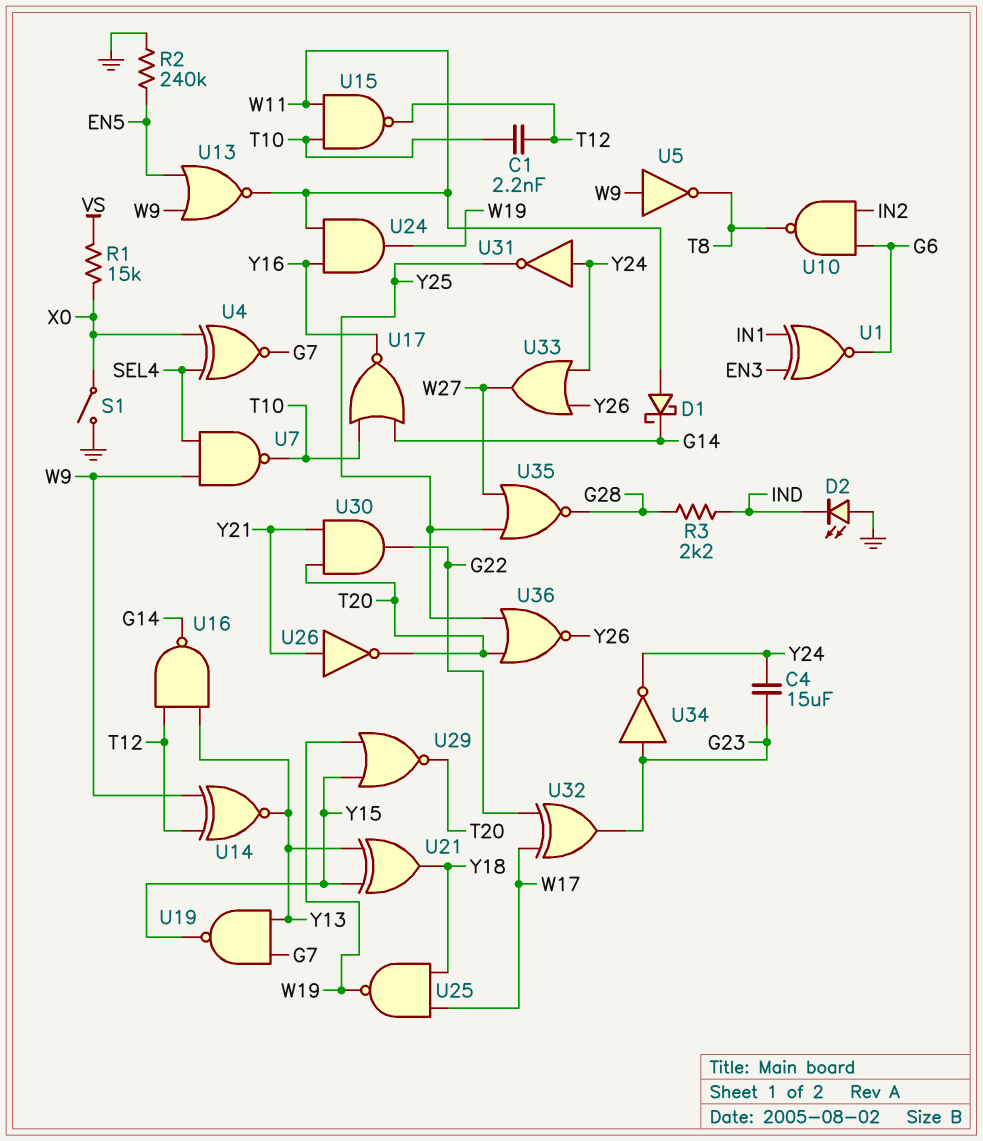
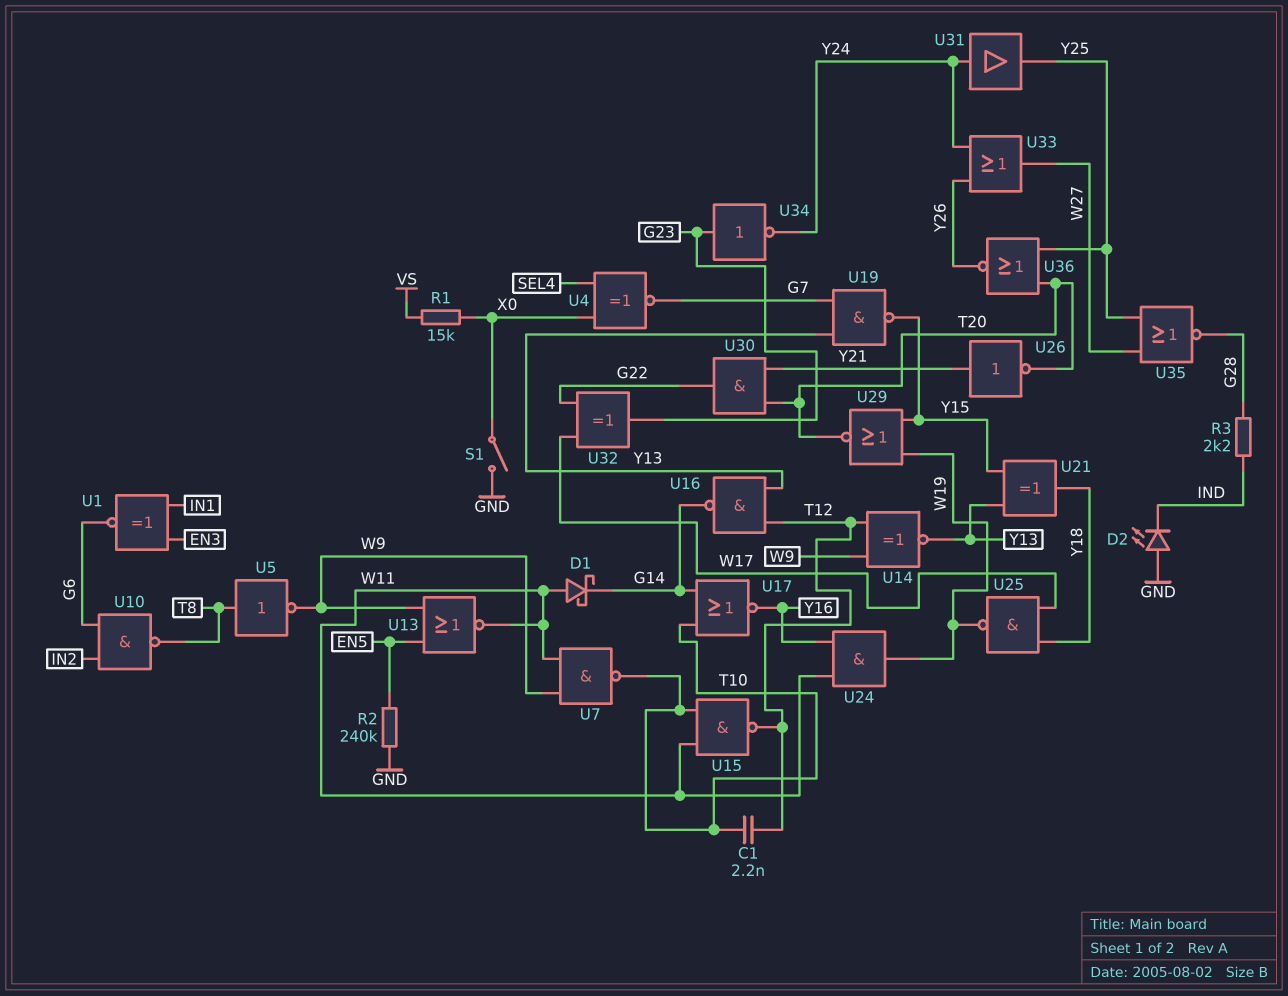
C4: 15uF (G23, Y24) -> none
U5: NOT (in W9, out T8) -> NOT (in T8, out W9)
U7: NAND (in SEL4, in W9, out T10) -> NAND (in W9, in W11, out T10)
U31: NOT (in Y24, out Y25) -> buffer (in Y24, out Y25)

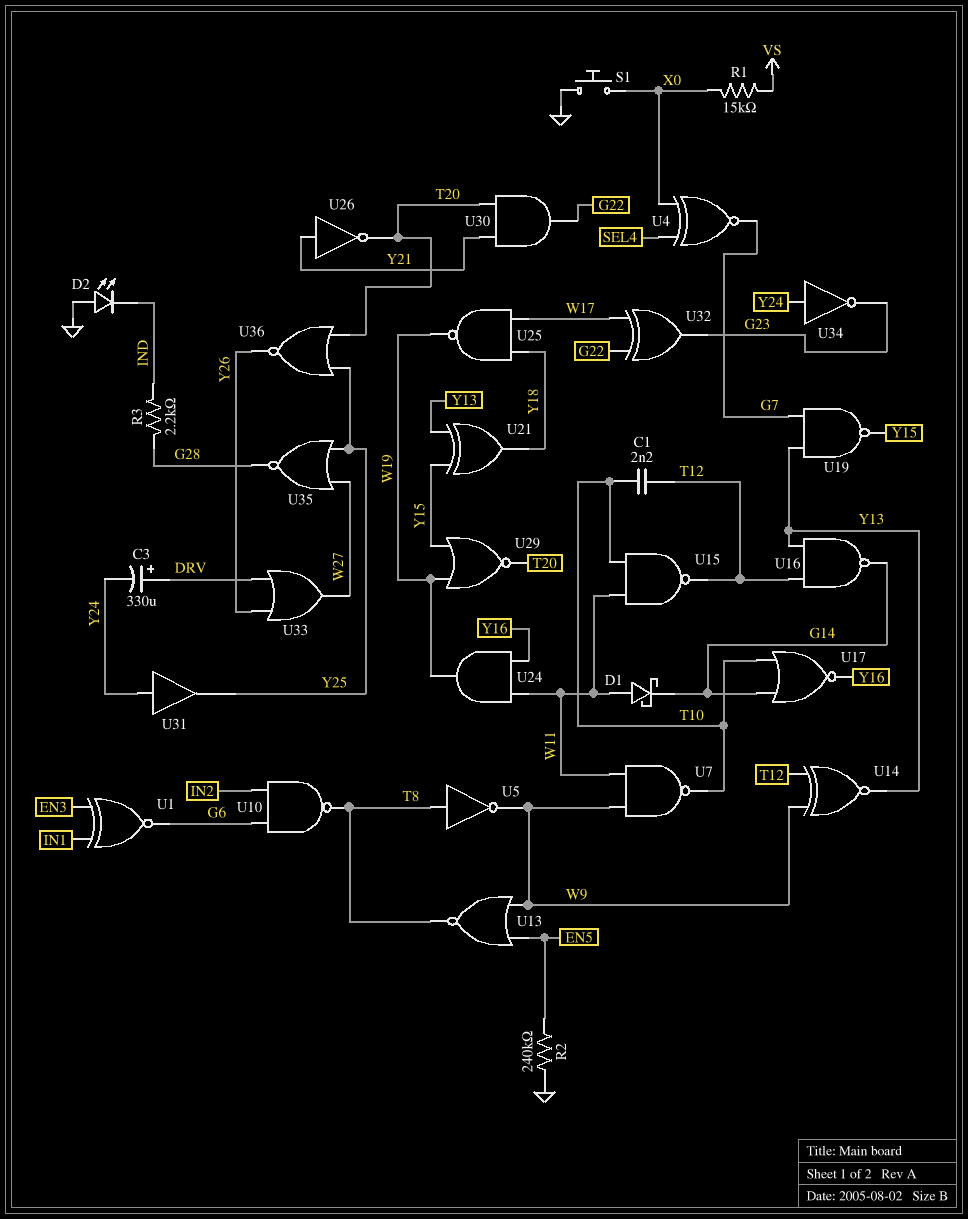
C3: none -> 330uF (plus DRV, minus Y24)
S1: switch (GND, X0) -> button (GND, X0)
U13: NOR (in EN5, in W9, out W11) -> NOR (in EN5, in W9, out T8)
U33: OR (in Y24, in Y26, out W27) -> OR (in DRV, in Y26, out W27)
U34: NOT (in G23, out Y24) -> NOT (in Y24, out G23)

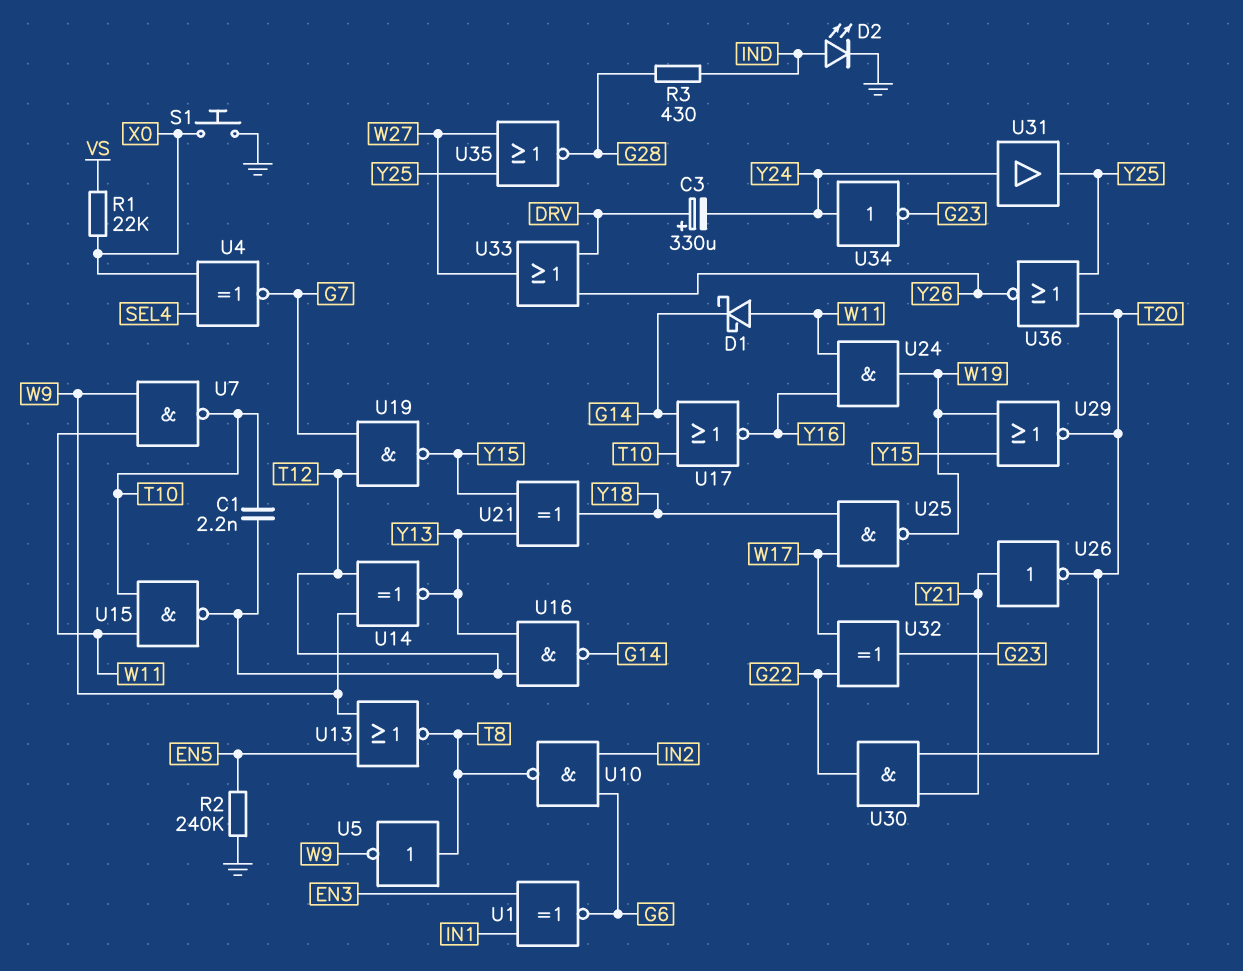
D2: LED (A GND, K IND) -> LED (A IND, K GND)
R1: 15k (VS, X0) -> 22k (VS, X0)
R3: 2.2k (G28, IND) -> 430 (G28, IND)
U19: NAND (in G7, in Y13, out Y15) -> NAND (in G7, in T12, out Y15)

